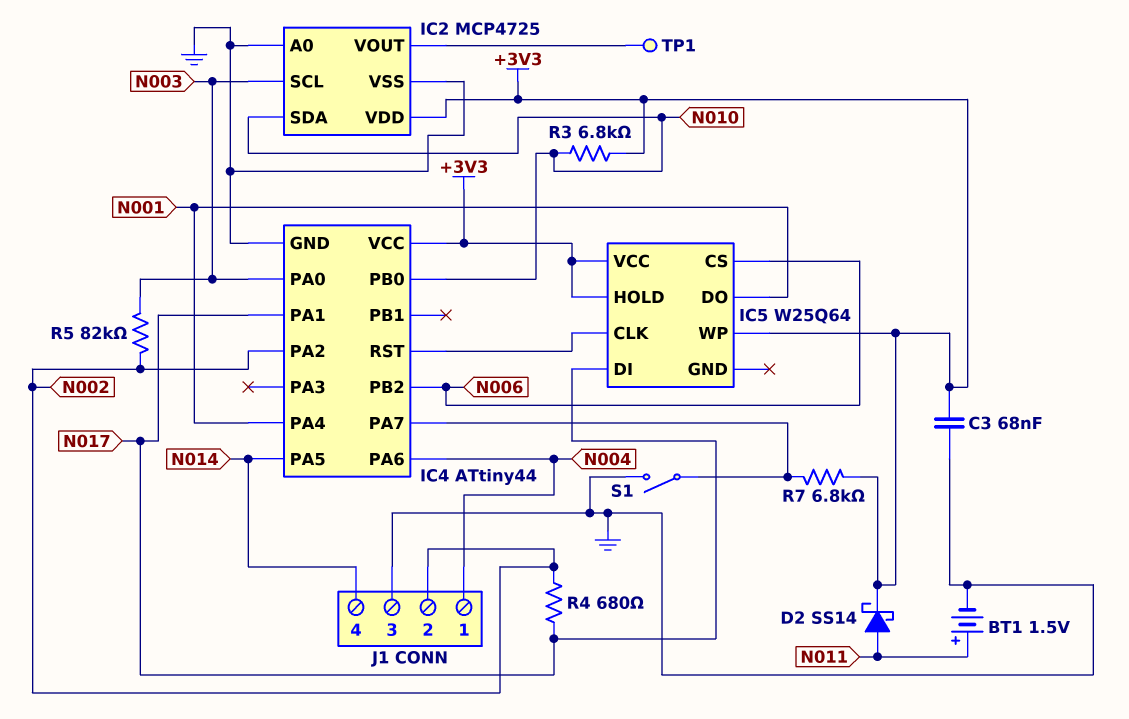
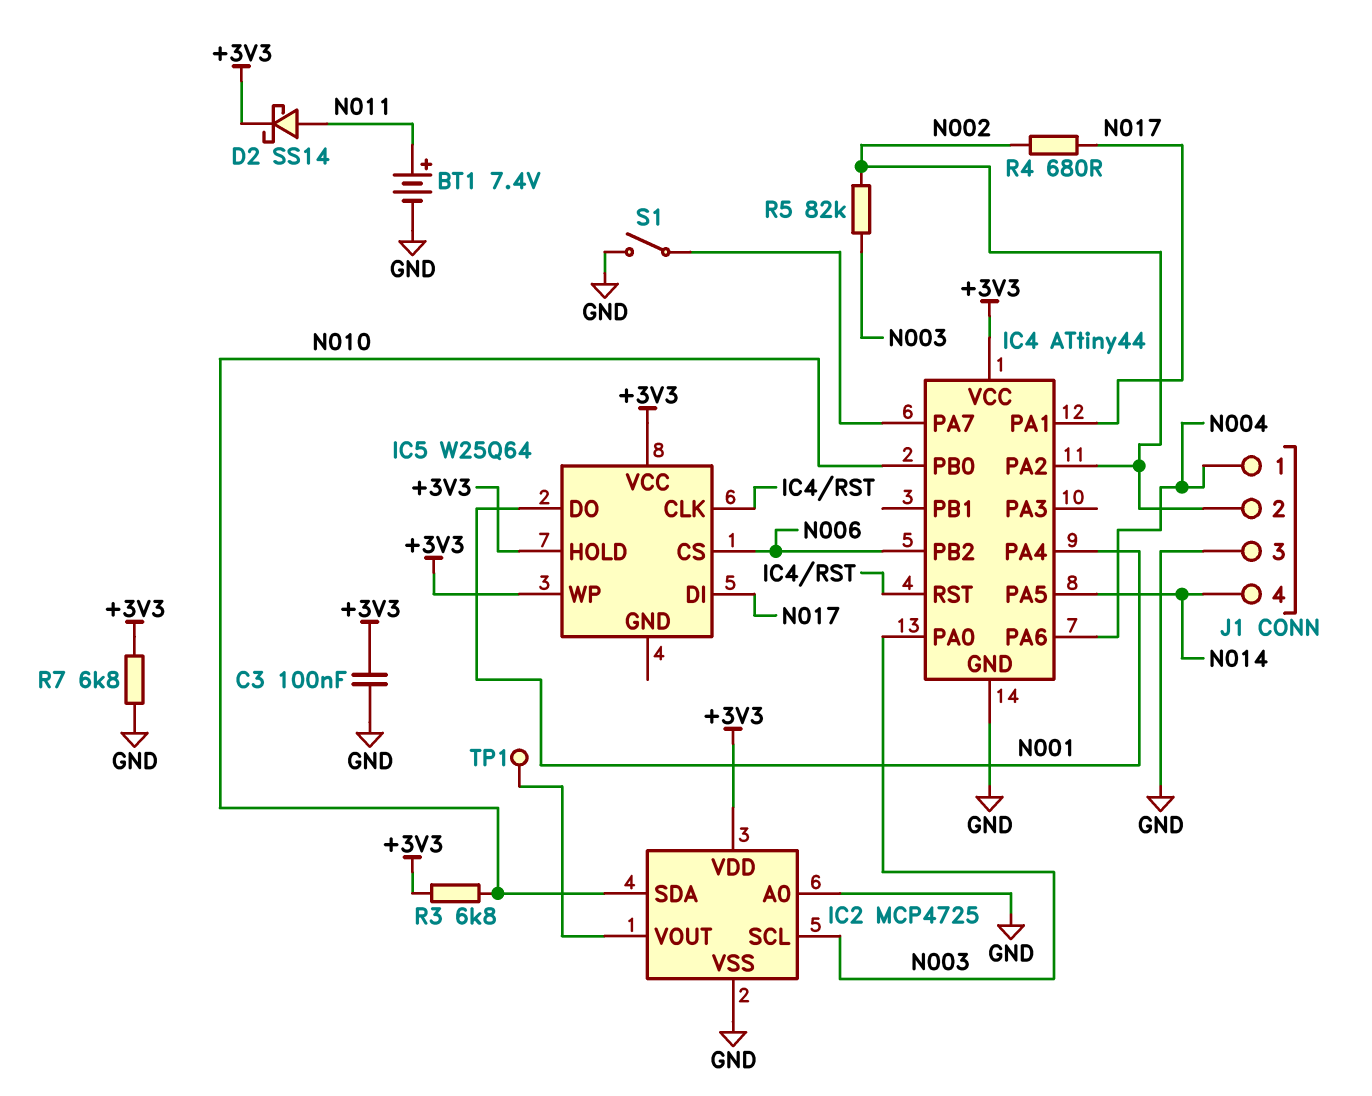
BT1: 1.5V (plus N011, minus GND) -> 7.4V (plus N011, minus GND)
C3: 68nF (+3V3, GND) -> 100nF (+3V3, GND)
R7: 6.8k (+3V3, IC4/PA7) -> 6.8k (+3V3, GND)

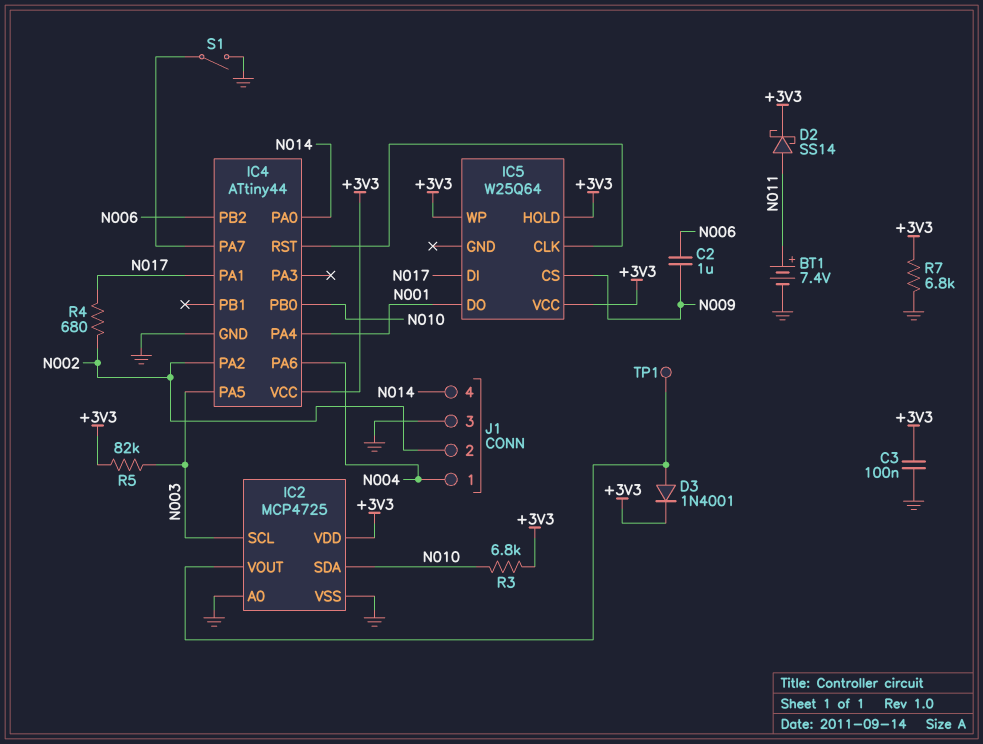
C2: none -> 1uF (N006, N009)
D3: none -> diode 1N4001 (A IC2/VOUT, K +3V3)
IC4 pin PA0: N003 -> N014
IC4 pin PA5: N014 -> N003
IC5 pin CS: N006 -> N009
R5: 82k (N002, N003) -> 82k (+3V3, N003)

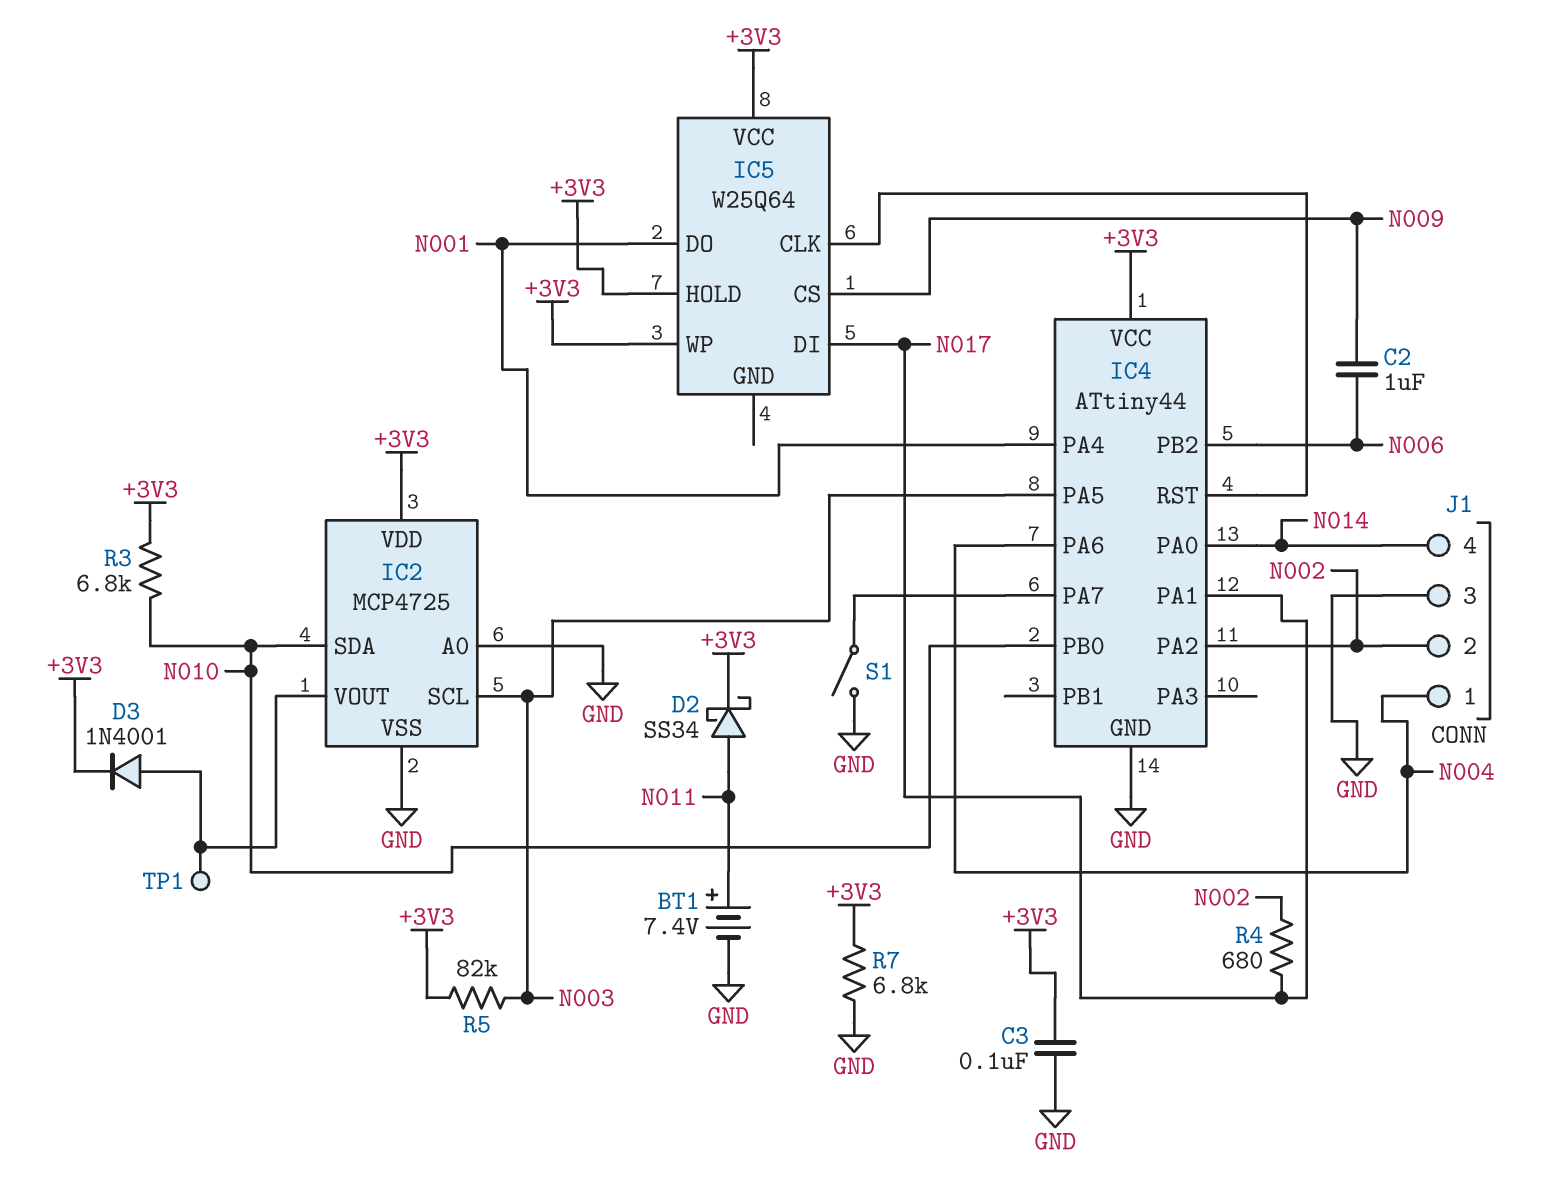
D2: schottky SS14 (A N011, K +3V3) -> schottky SS34 (A N011, K +3V3)

